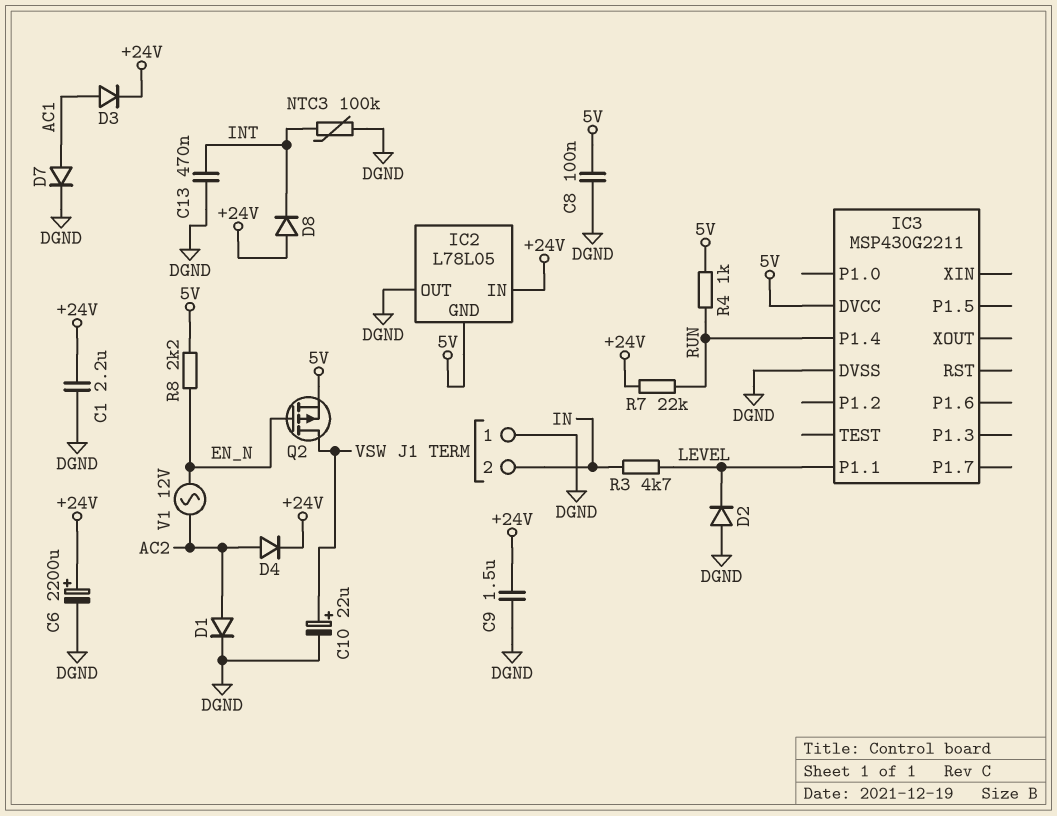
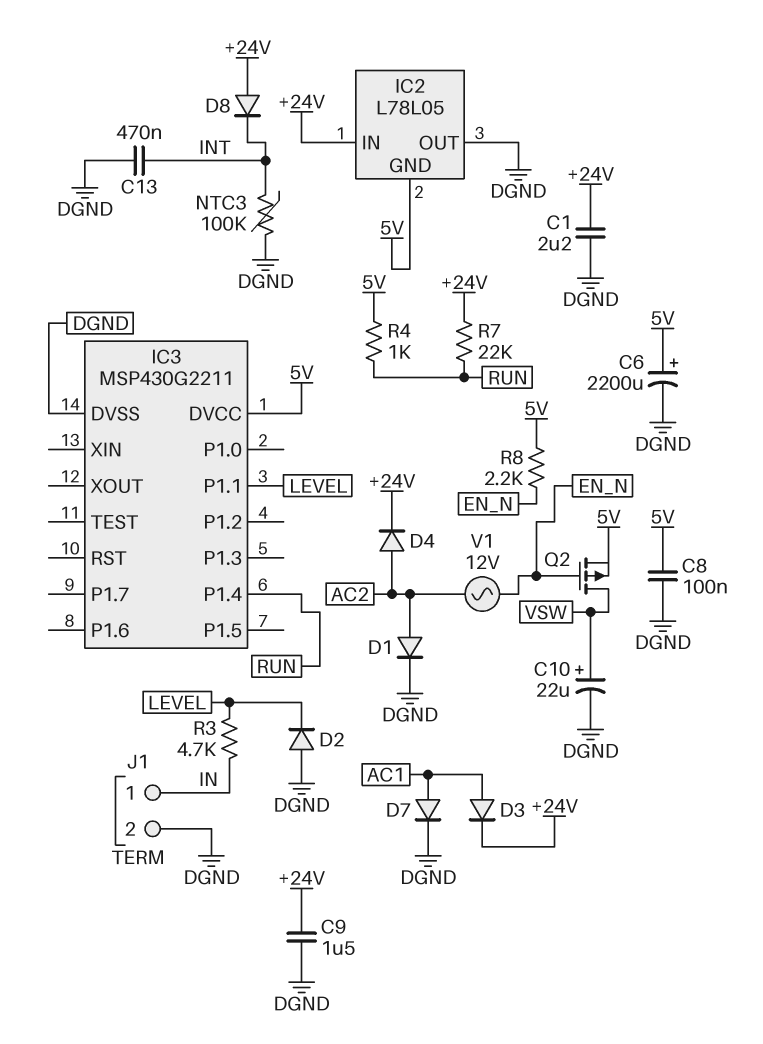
C6: 2200uF (plus +24V, minus DGND) -> 2200uF (plus 5V, minus DGND)
J1 pin 1: DGND -> IN
J1 pin 2: IN -> DGND

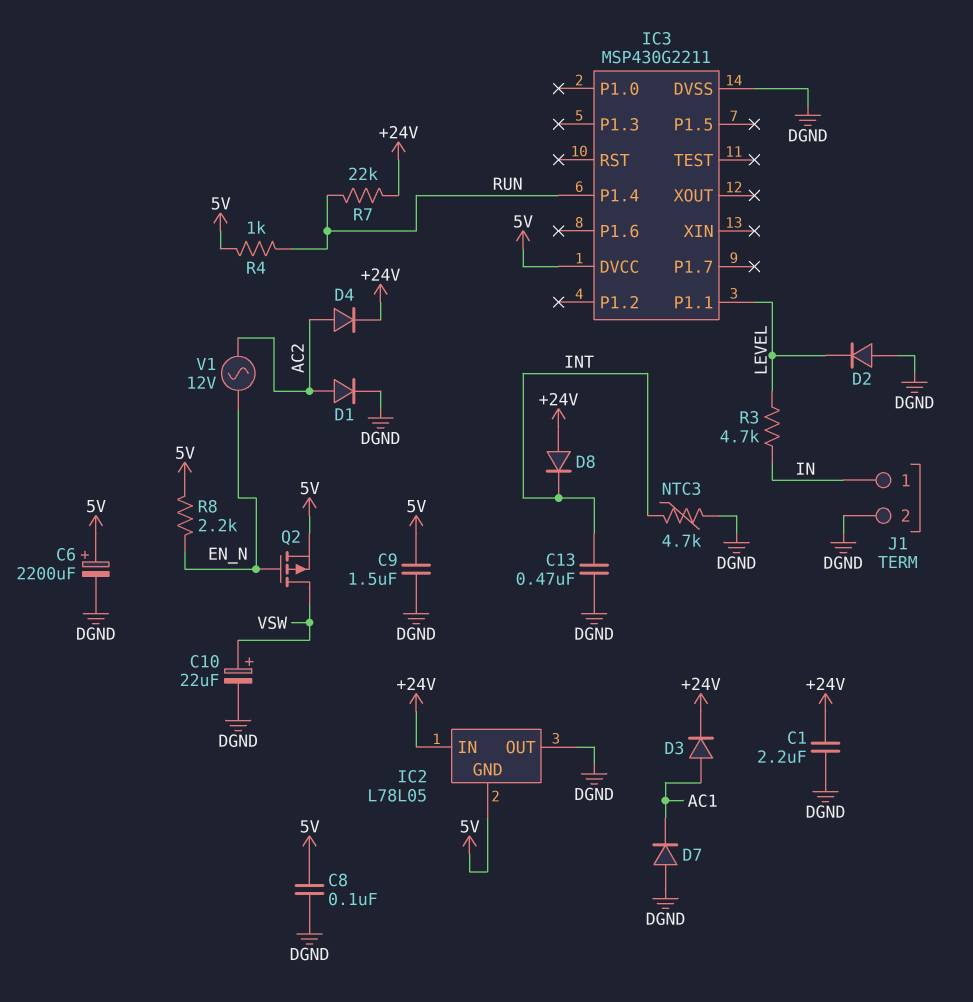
C9: 1.5uF (+24V, DGND) -> 1.5uF (5V, DGND)
D7: diode (A AC1, K DGND) -> diode (A DGND, K AC1)
NTC3: 100k (DGND, INT) -> 4.7k (DGND, INT)

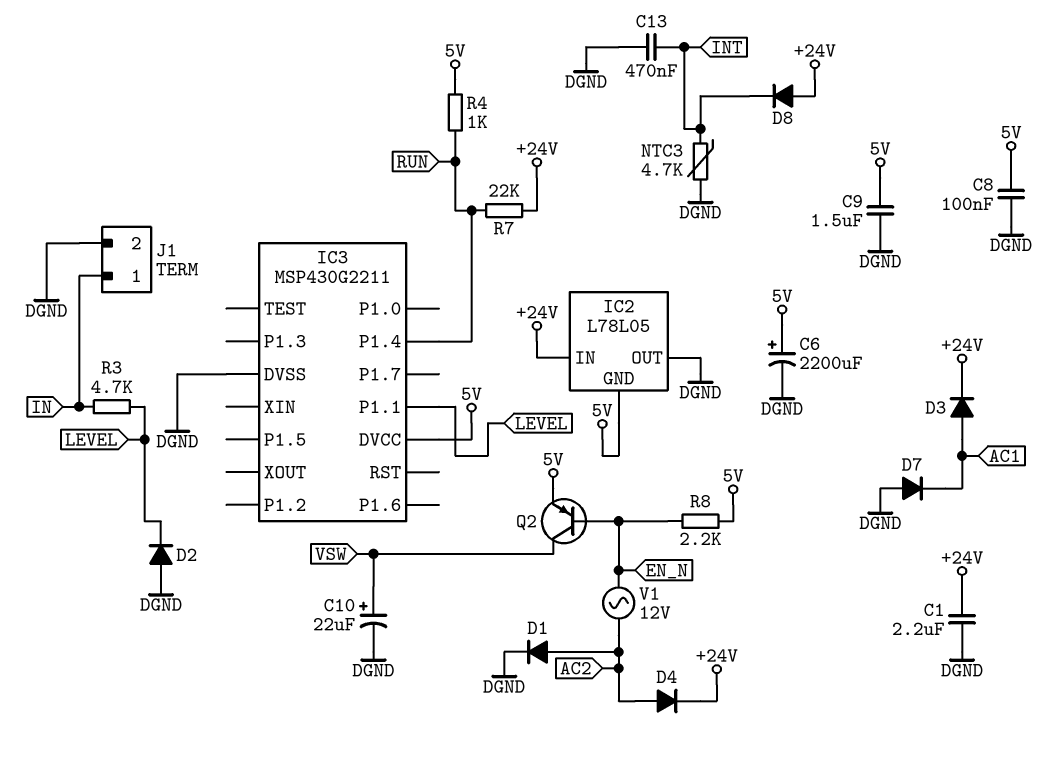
Q2: PMOS (G EN_N, D VSW, S 5V) -> PNP (B EN_N, C VSW, E 5V)

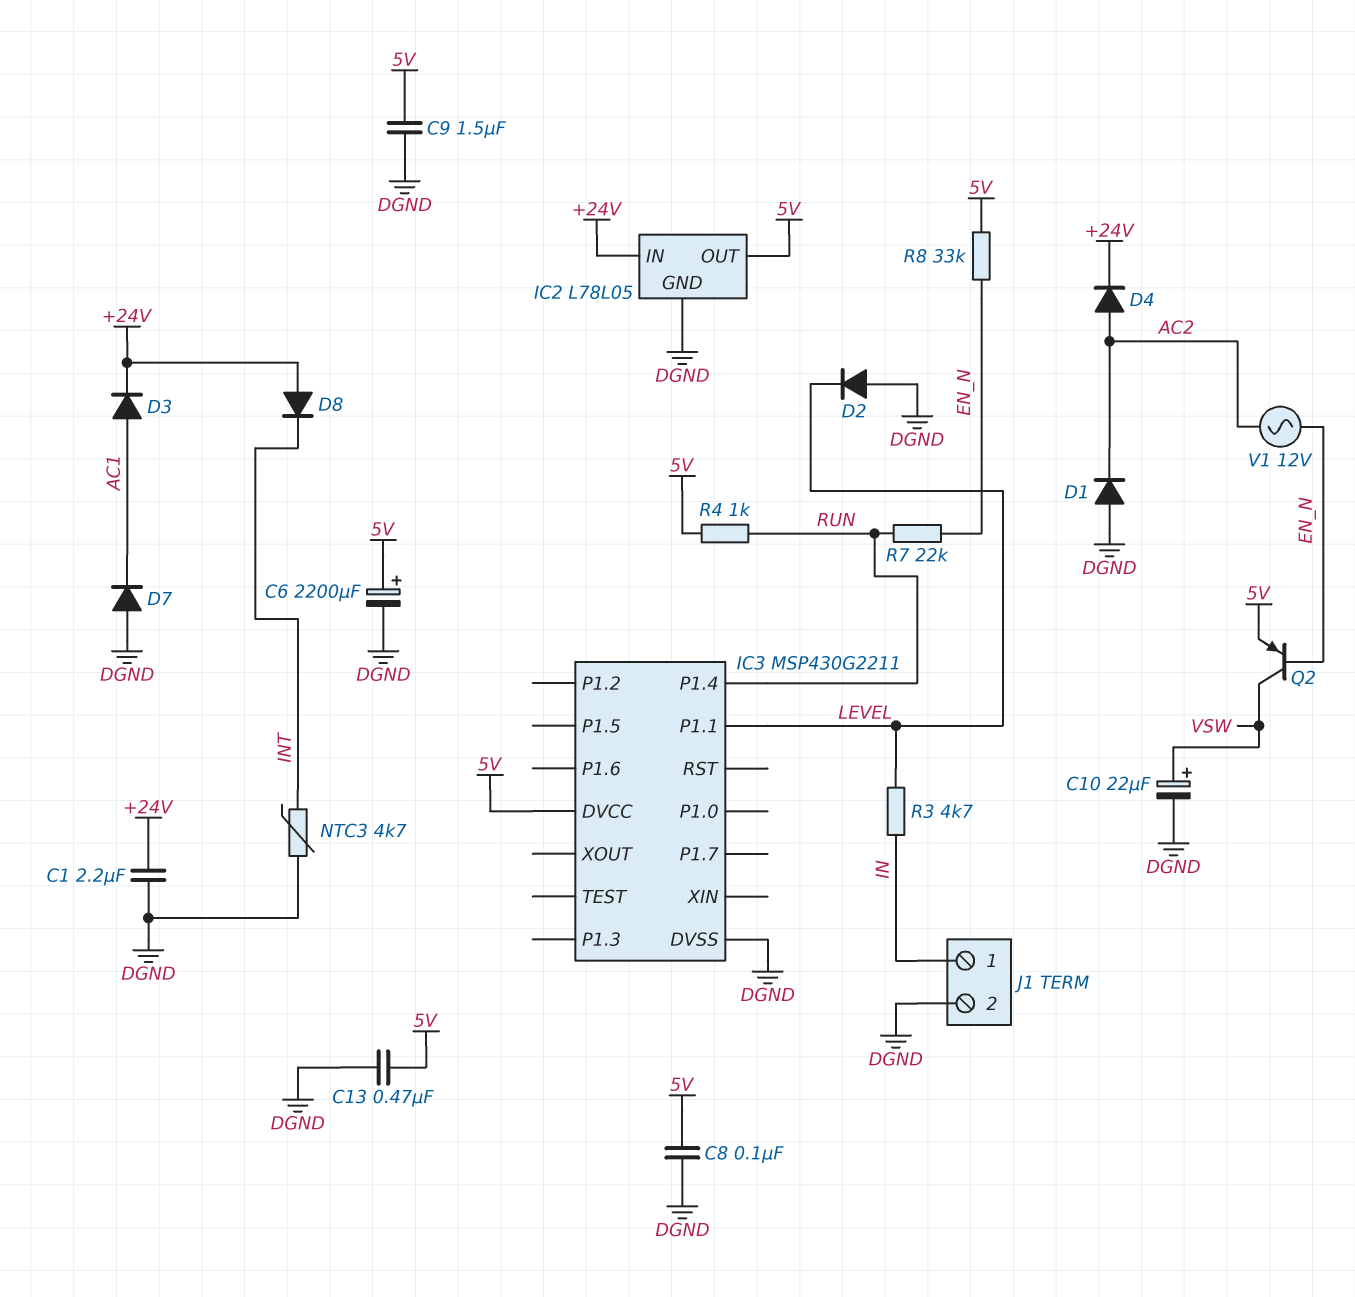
C13: 470nF (DGND, INT) -> 470nF (5V, DGND)
D1: diode (A AC2, K DGND) -> diode (A DGND, K AC2)
IC2 pin GND: 5V -> DGND
IC2 pin OUT: DGND -> 5V
R7: 22k (+24V, RUN) -> 22k (EN_N, RUN)
R8: 2.2k (5V, EN_N) -> 33k (5V, EN_N)

